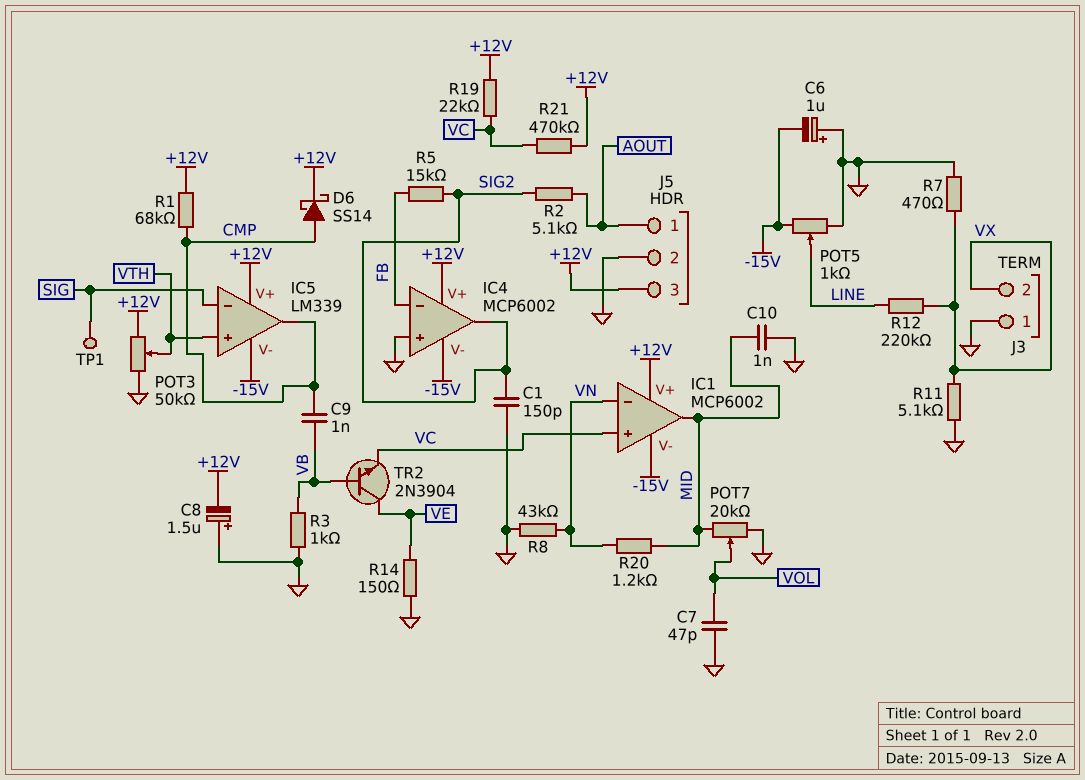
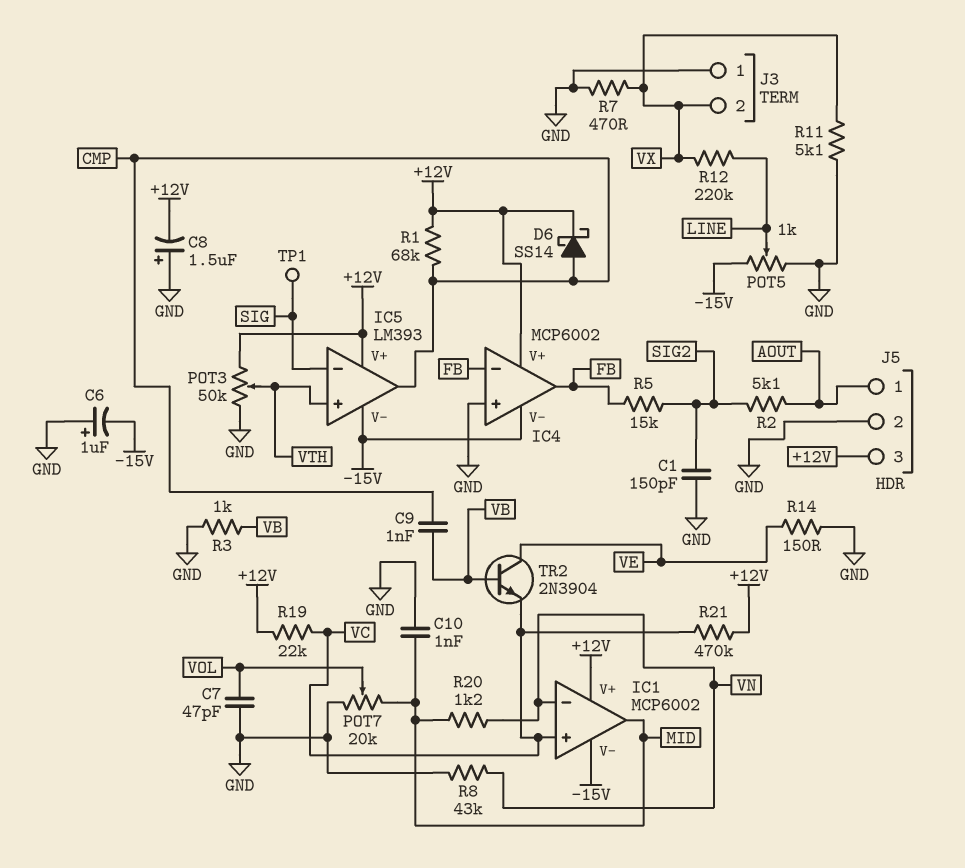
IC4 pin out: SIG2 -> FB
IC5: LM339 -> LM393

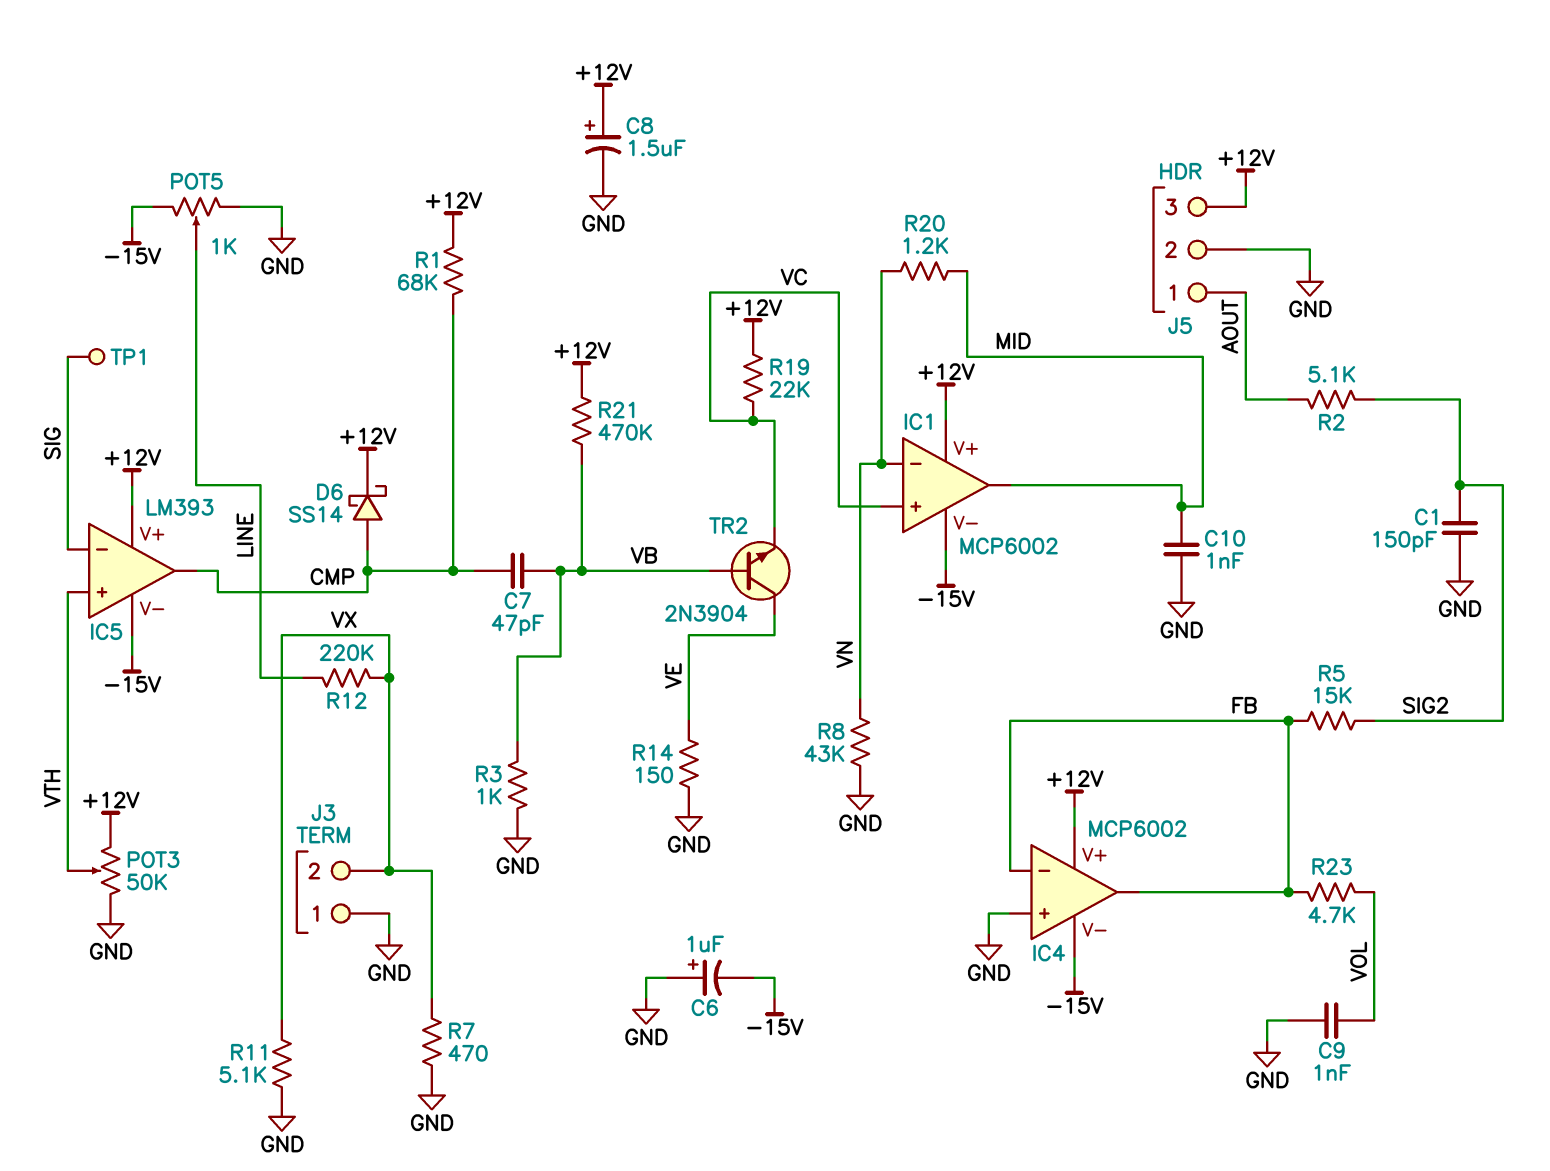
C7: 47pF (GND, VOL) -> 47pF (CMP, VB)
C8: 1.5uF (plus GND, minus +12V) -> 1.5uF (plus +12V, minus GND)
C9: 1nF (CMP, VB) -> 1nF (GND, VOL)
POT7: 20k (GND, MID, wiper VOL) -> none
R21: 470k (+12V, VC) -> 470k (+12V, VB)
R23: none -> 4.7k (FB, VOL)

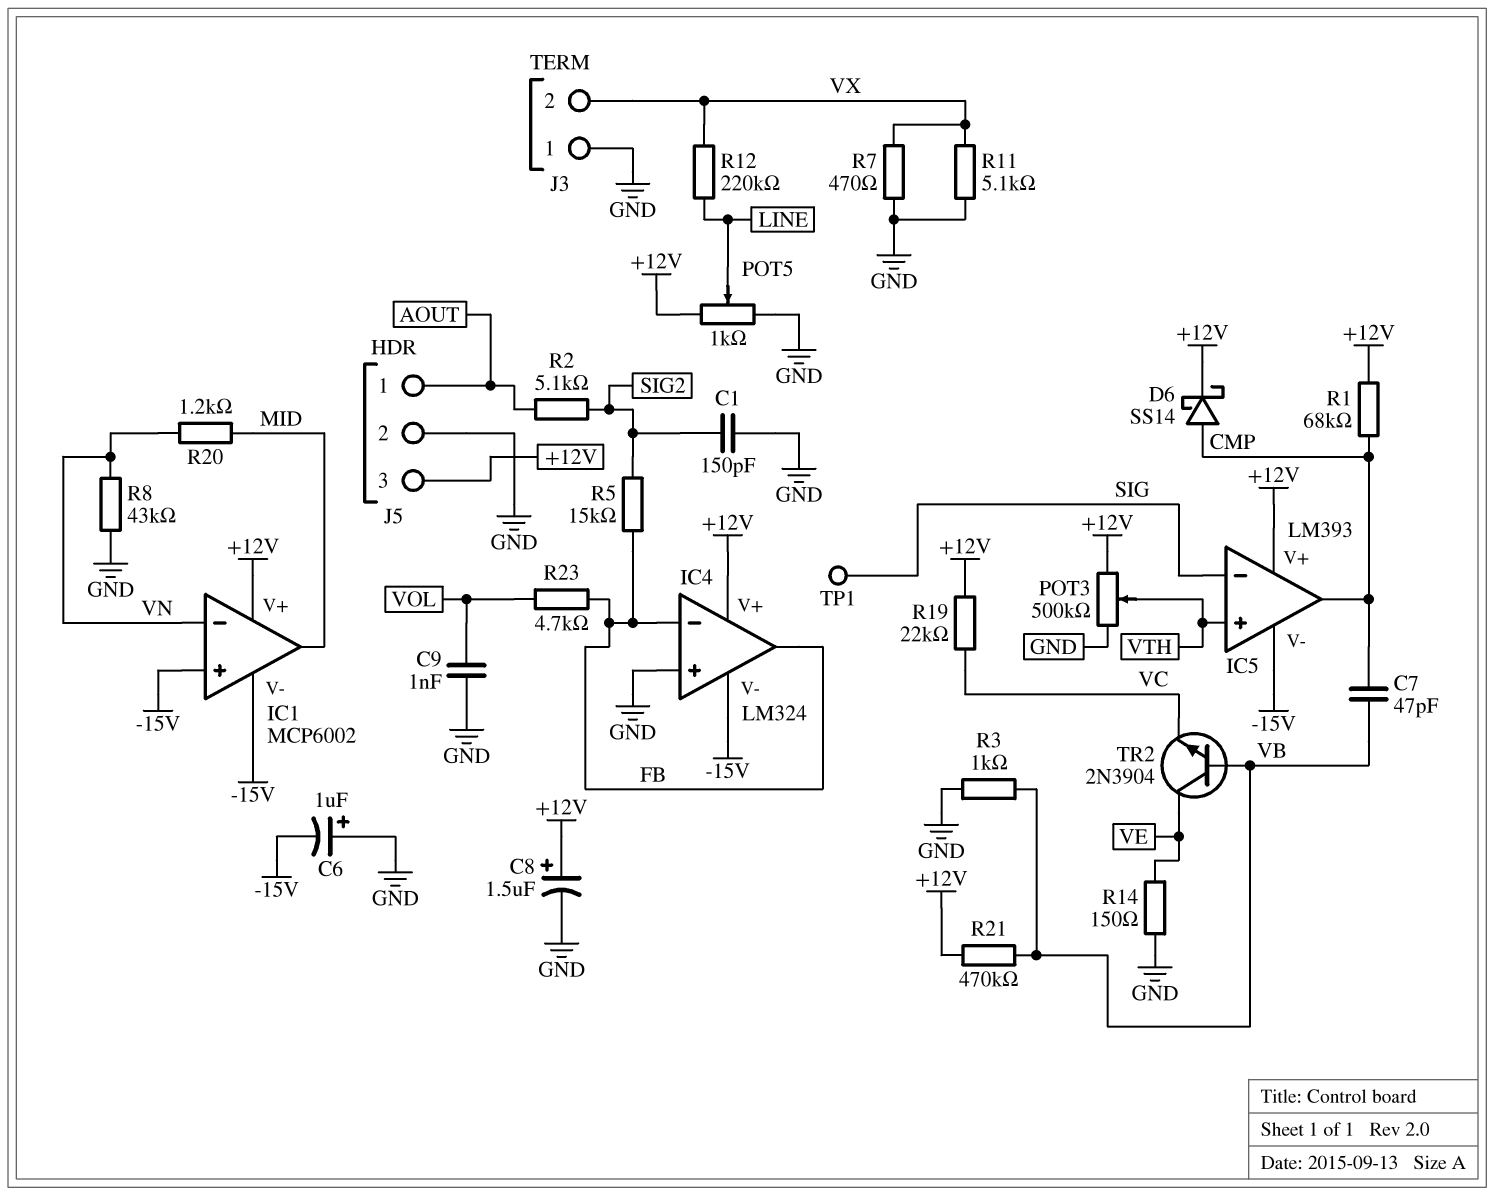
C10: 1nF (GND, MID) -> none
IC1 pin in+: VC -> -15V
IC4: MCP6002 -> LM324
POT3: 50k (+12V, GND, wiper VTH) -> 500k (+12V, GND, wiper VTH)
POT5: 1k (-15V, GND, wiper LINE) -> 1k (+12V, GND, wiper LINE)

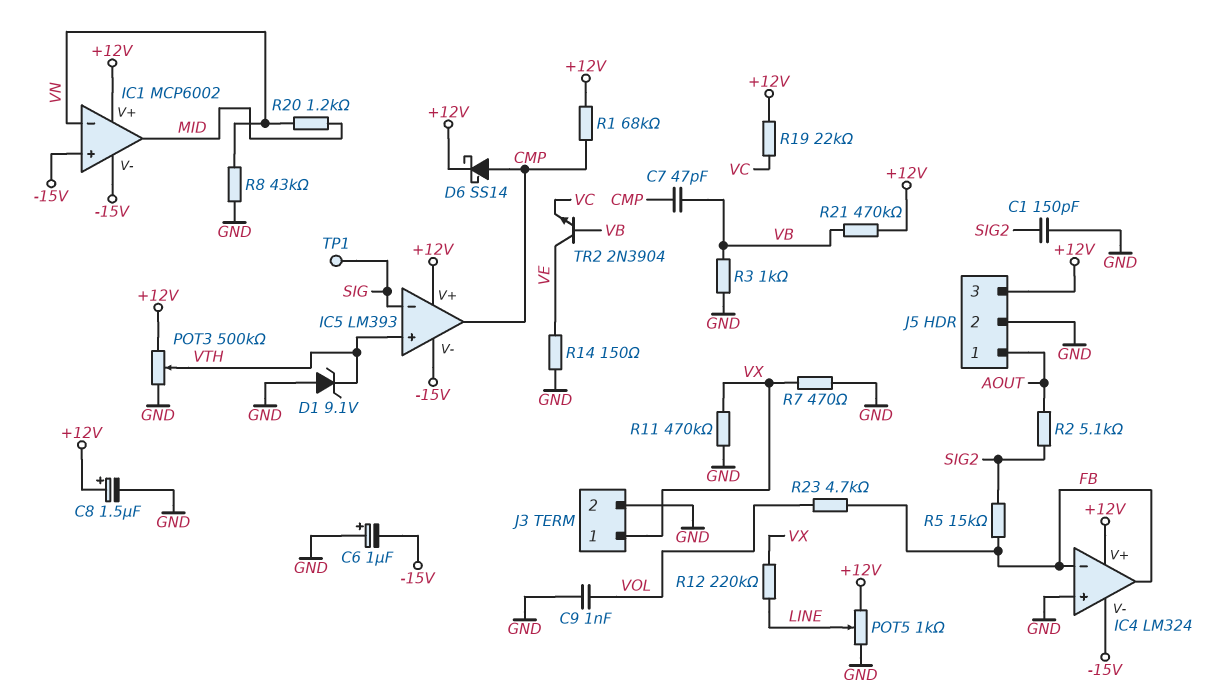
D1: none -> zener 9.1V (A GND, K VTH)
J3 pin 1: GND -> VX
J3 pin 2: VX -> GND
R11: 5.1k (GND, VX) -> 470k (GND, VX)

